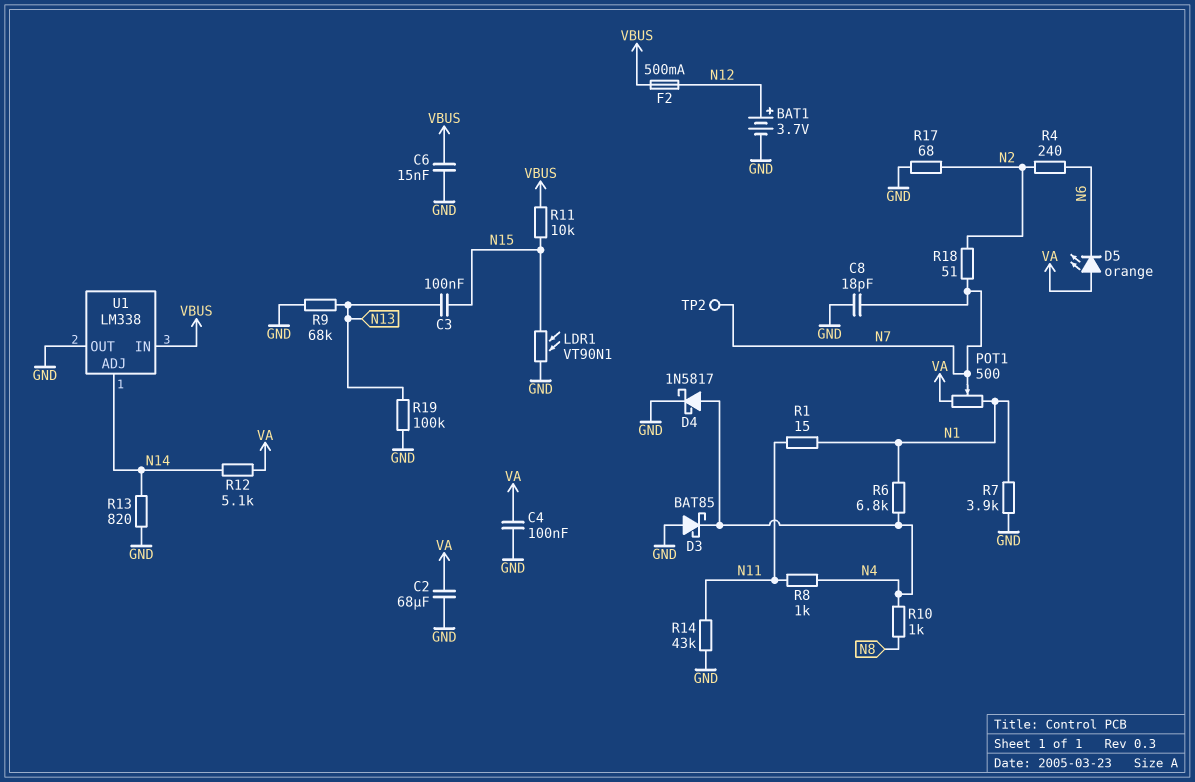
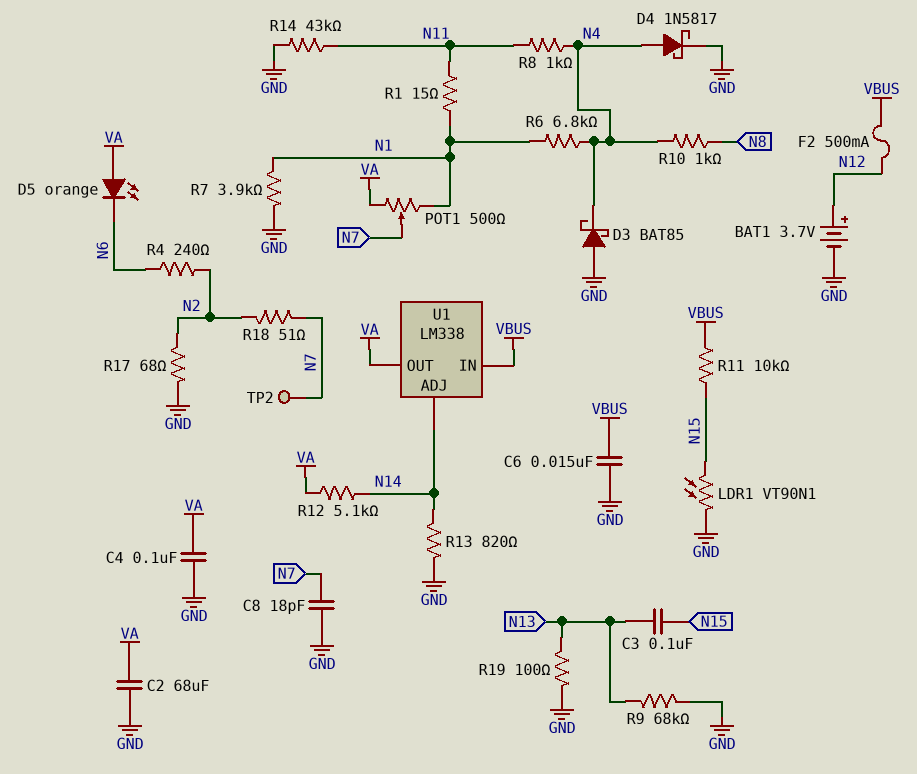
R19: 100k (GND, N13) -> 100 (GND, N13)
U1 pin OUT: GND -> VA

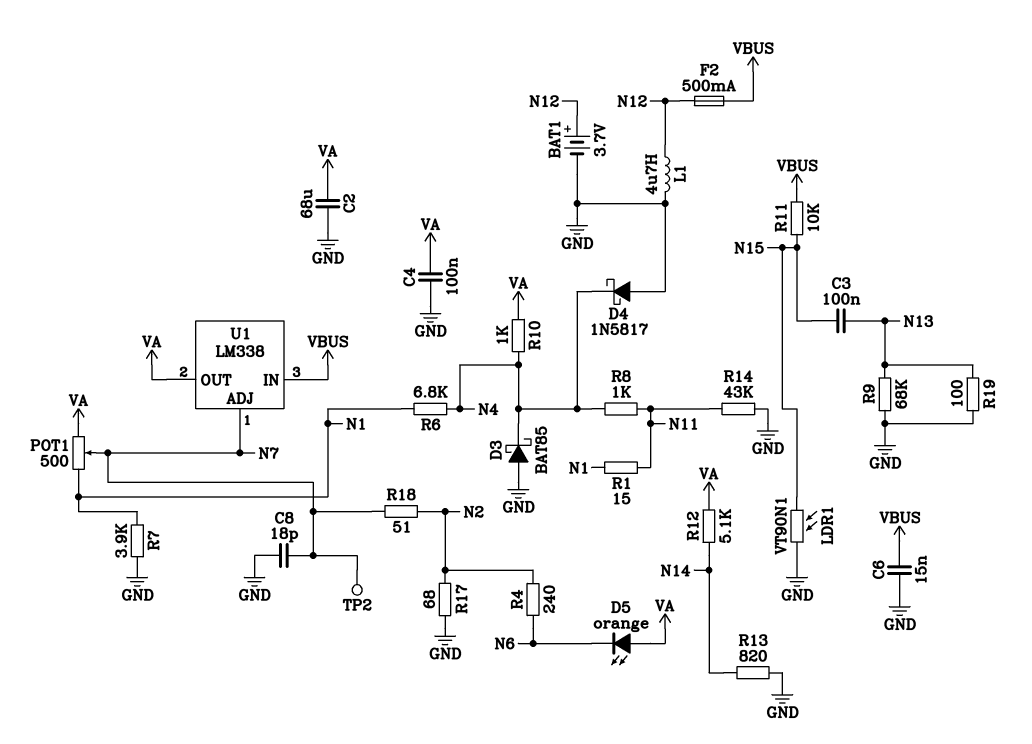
D4: schottky 1N5817 (A N4, K GND) -> schottky 1N5817 (A GND, K N4)
L1: none -> 4.7uH (GND, N12)
R10: 1k (N4, N8) -> 1k (N4, VA)
U1 pin ADJ: N14 -> N7

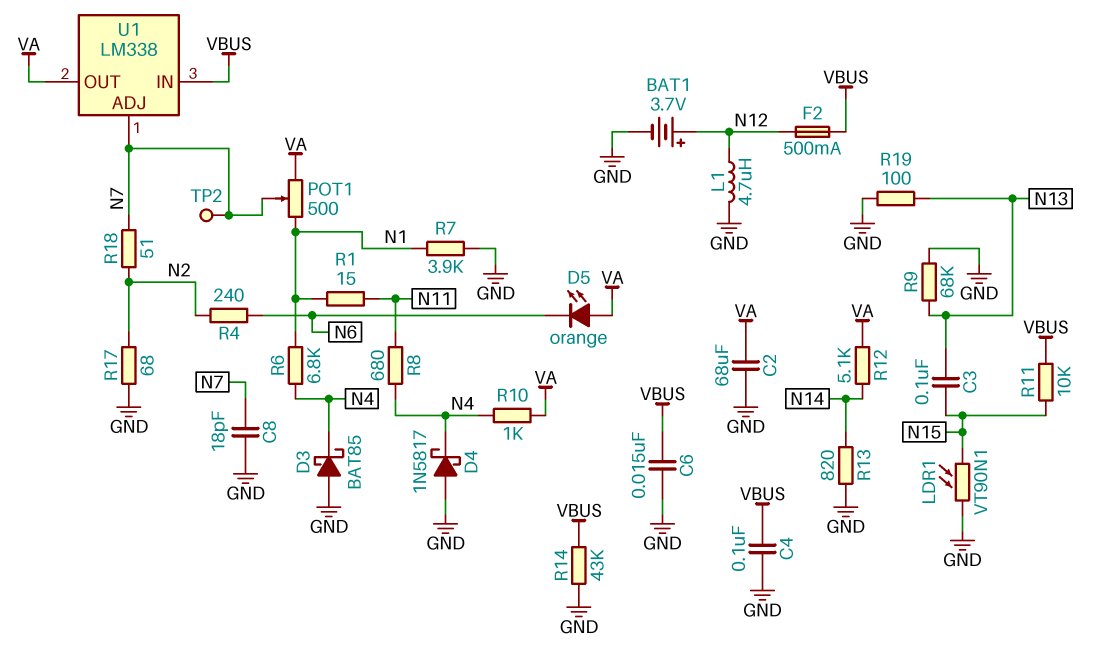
C4: 100nF (GND, VA) -> 100nF (GND, VBUS)
R8: 1k (N4, N11) -> 680 (N4, N11)
R14: 43k (GND, N11) -> 43k (GND, VBUS)

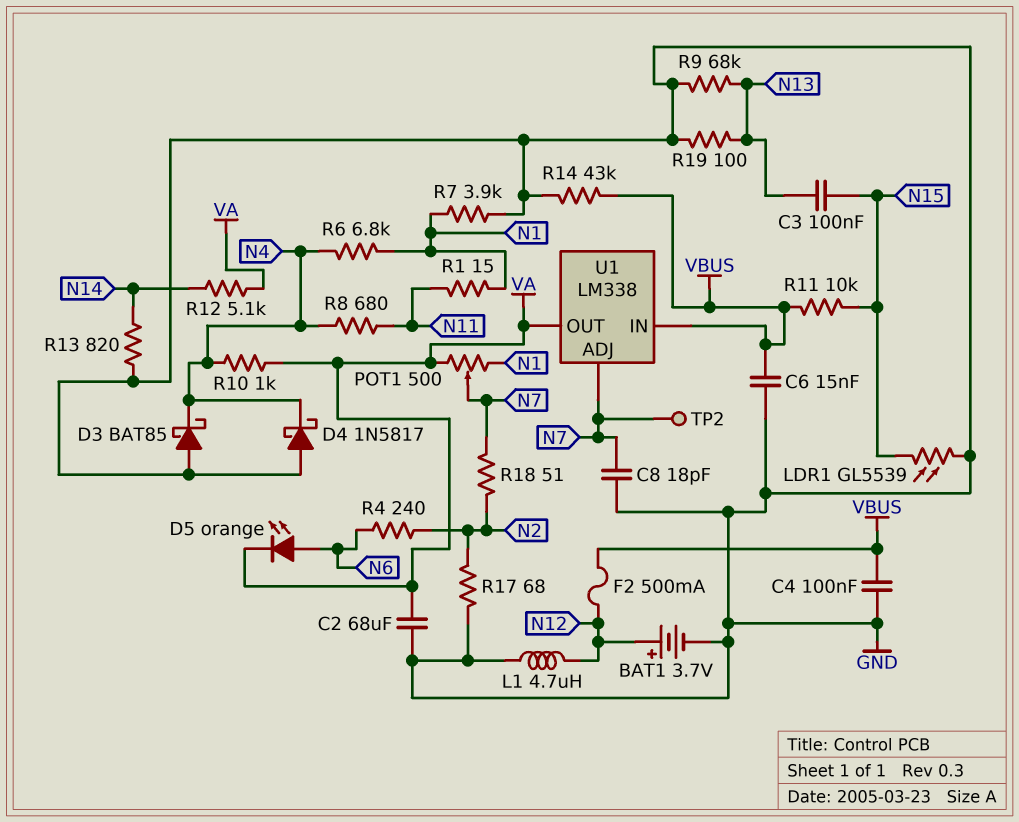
D5: LED orange (A VA, K N6) -> LED orange (A N6, K VA)
LDR1: VT90N1 (GND, N15) -> GL5539 (GND, N15)

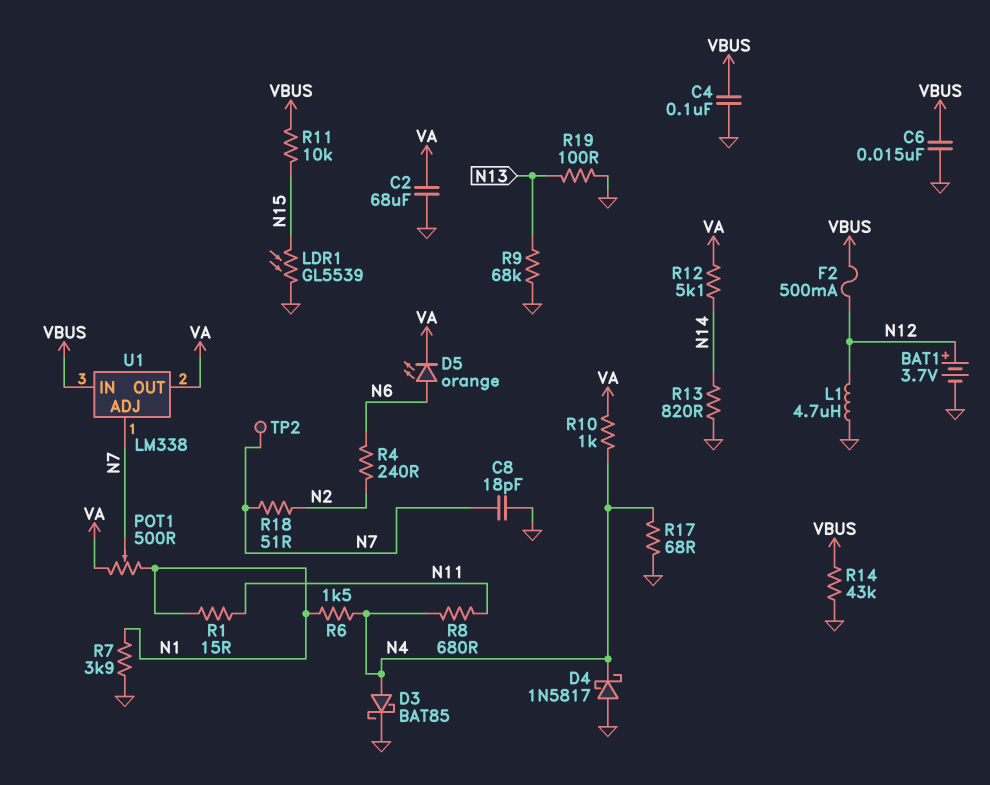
C3: 100nF (N13, N15) -> none
D3: schottky BAT85 (A GND, K N4) -> schottky BAT85 (A N4, K GND)
R6: 6.8k (N1, N4) -> 1.5k (N1, N4)
R17: 68 (GND, N2) -> 68 (GND, N4)

